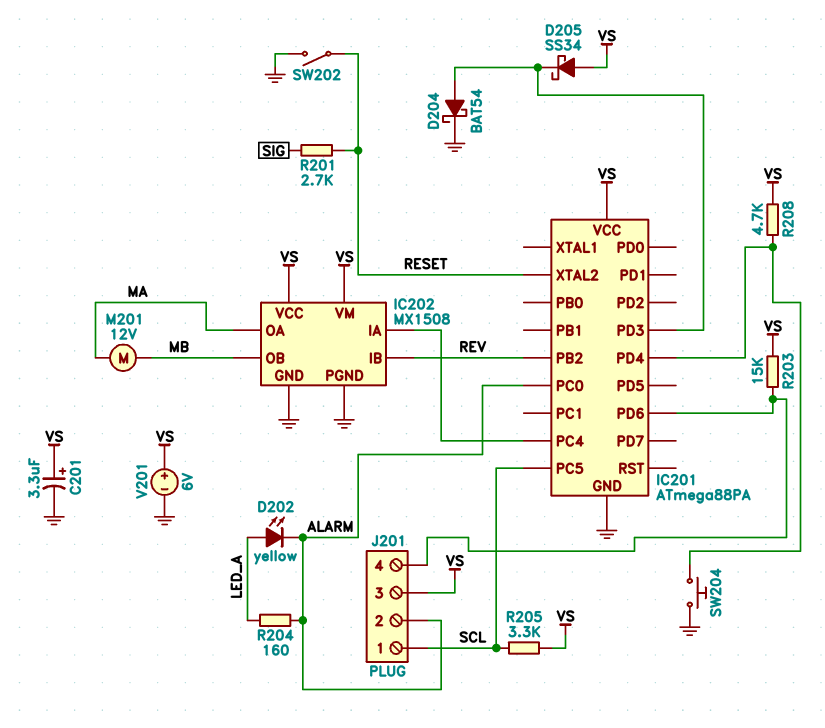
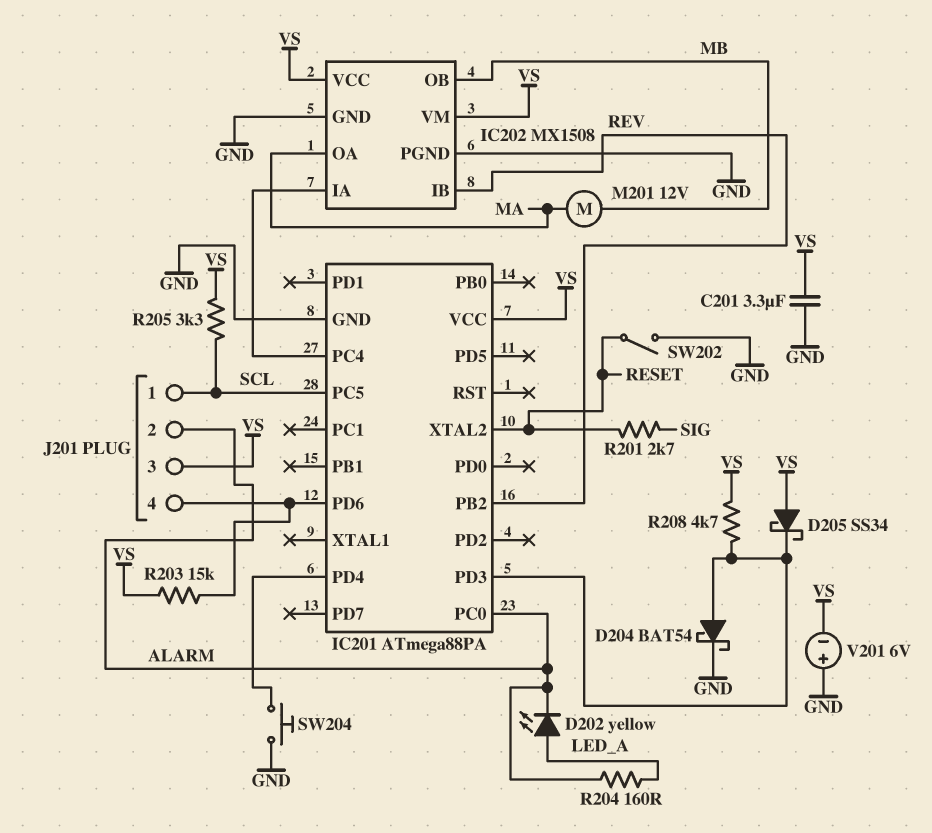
C201: 3.3uF (plus VS, minus GND) -> 3.3uF (GND, VS)
R208: 4.7k (IC201/PD4, VS) -> 4.7k (IC201/PD3, VS)
V201: 6V (plus VS, minus GND) -> 6V (plus GND, minus VS)

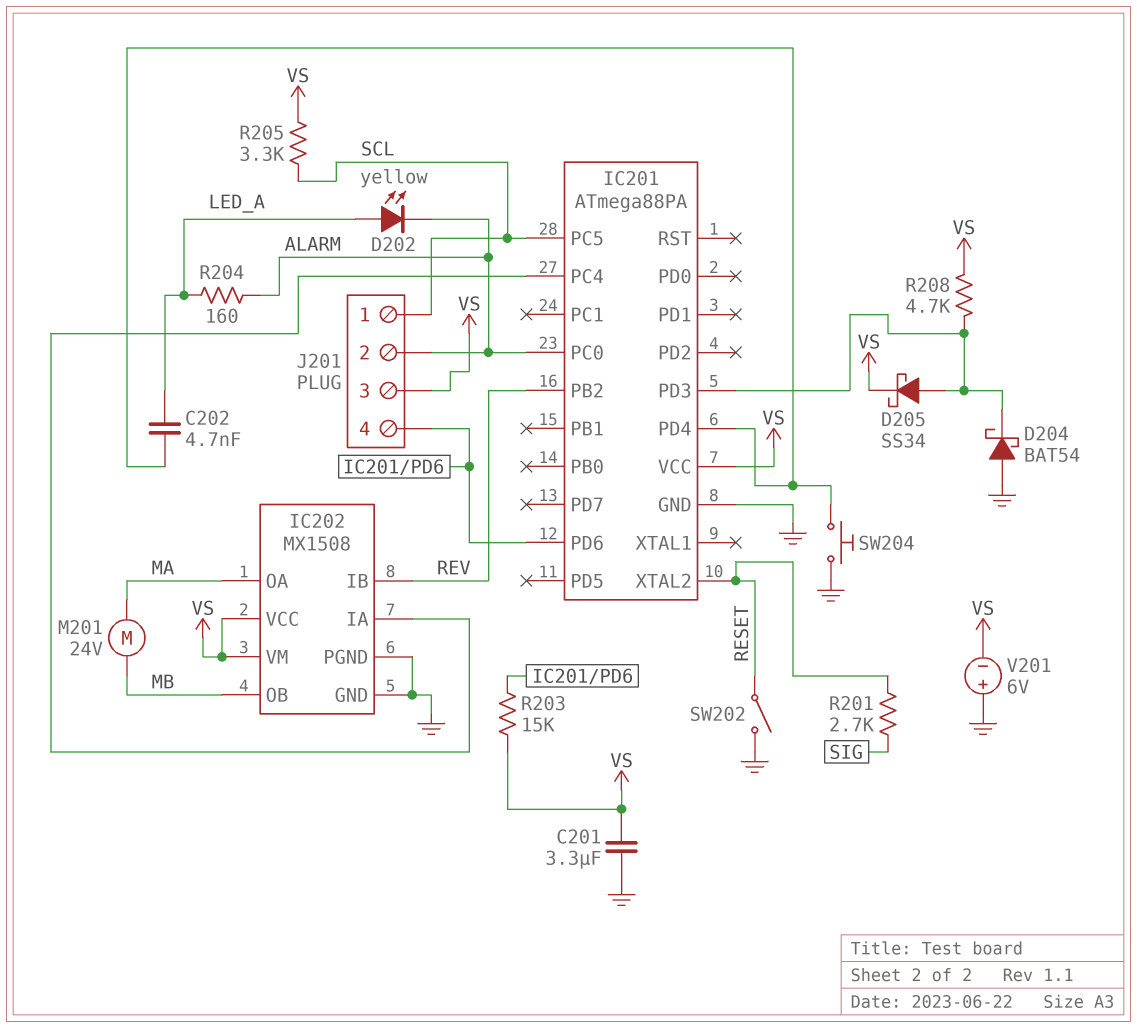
C202: none -> 4.7nF (IC201/PD4, LED_A)
D204: schottky BAT54 (A IC201/PD3, K GND) -> schottky BAT54 (A GND, K IC201/PD3)
D205: schottky SS34 (A VS, K IC201/PD3) -> schottky SS34 (A IC201/PD3, K VS)
M201: motor 12V (MA, MB) -> motor 24V (MA, MB)

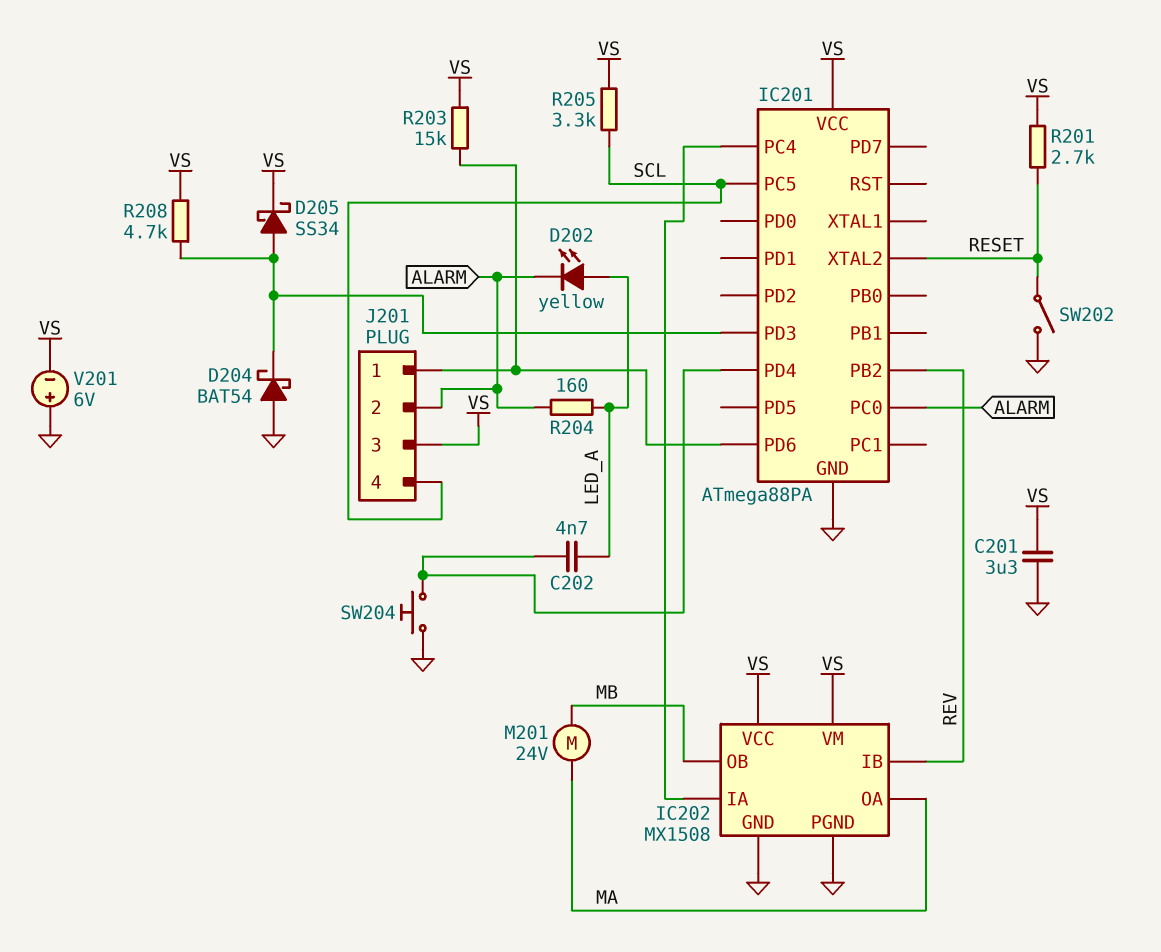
J201 pin 1: SCL -> IC201/PD6
J201 pin 4: IC201/PD6 -> SCL
R201: 2.7k (RESET, SIG) -> 2.7k (RESET, VS)

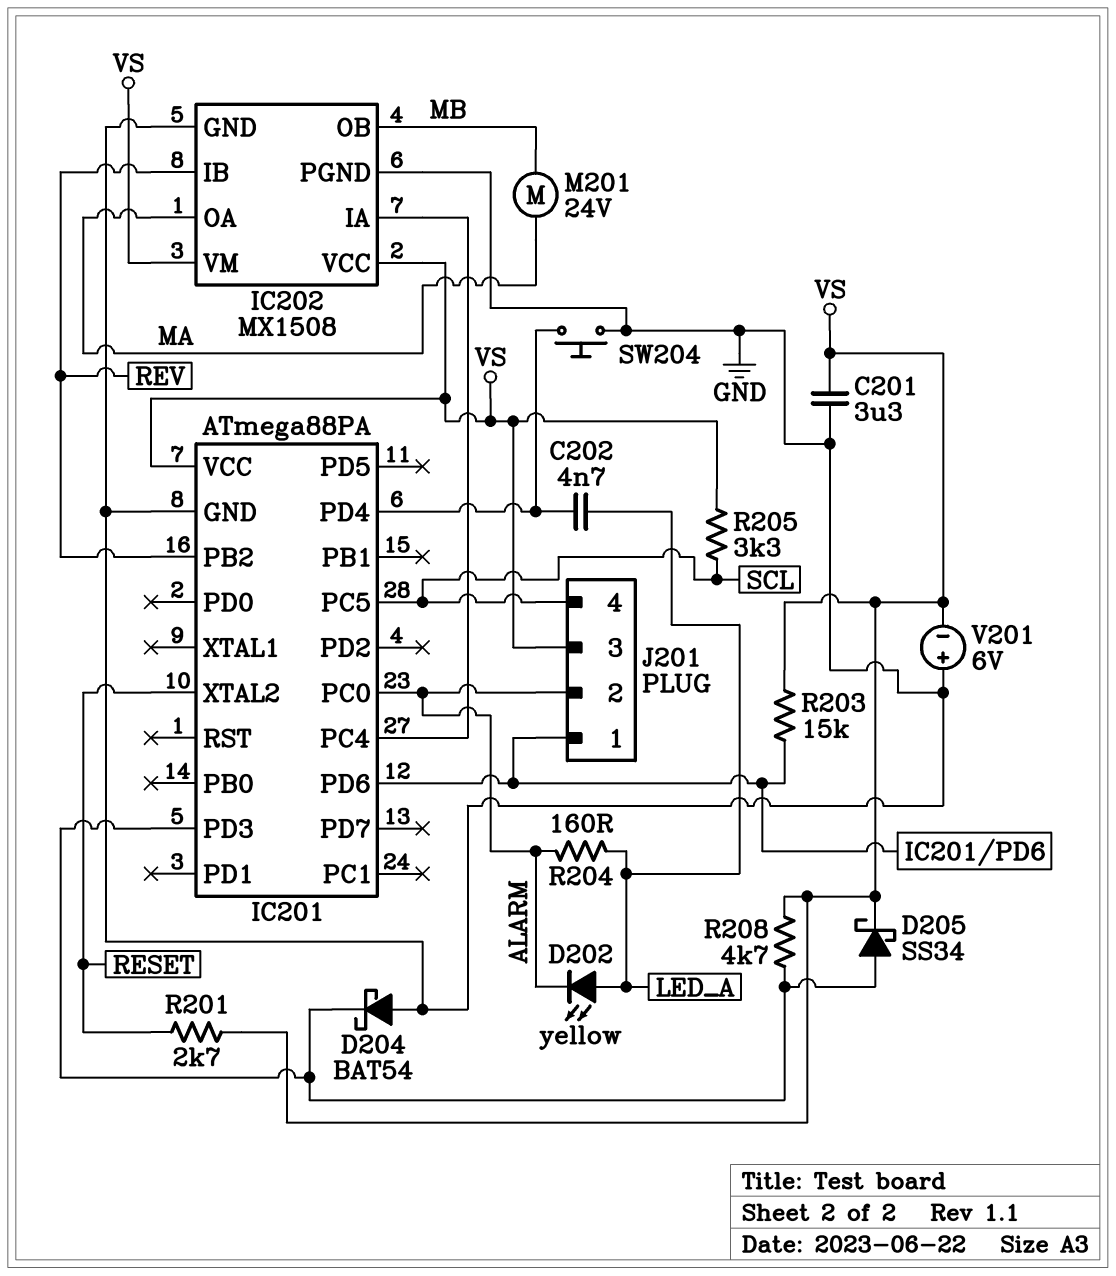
SW202: switch (GND, RESET) -> none

